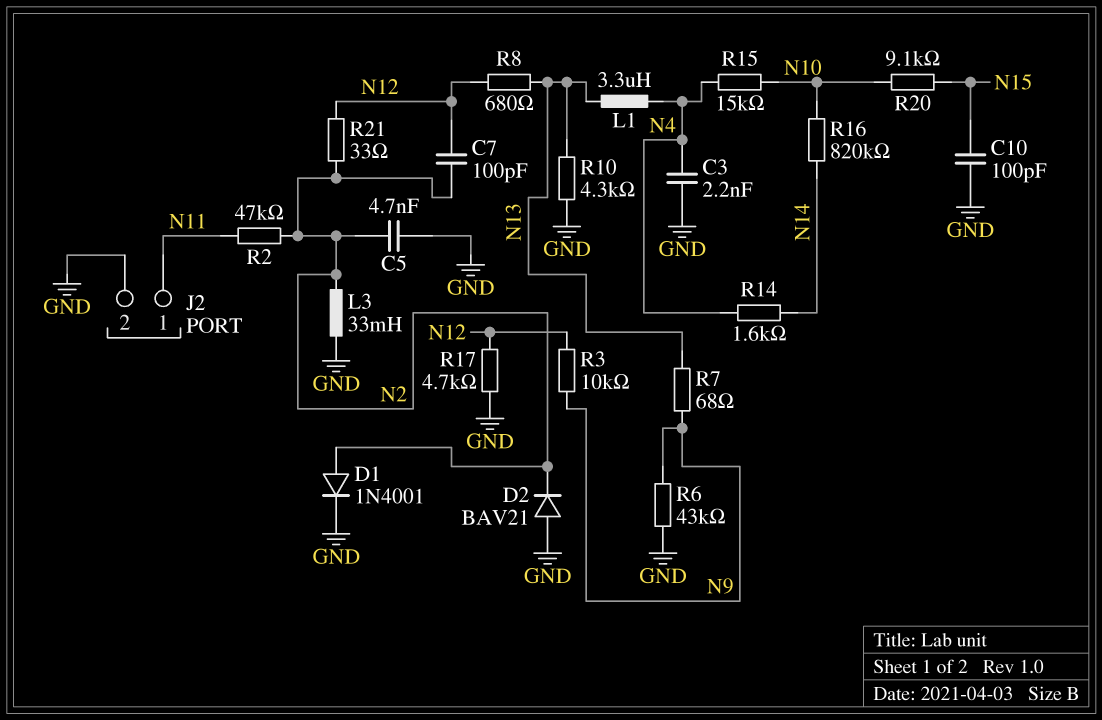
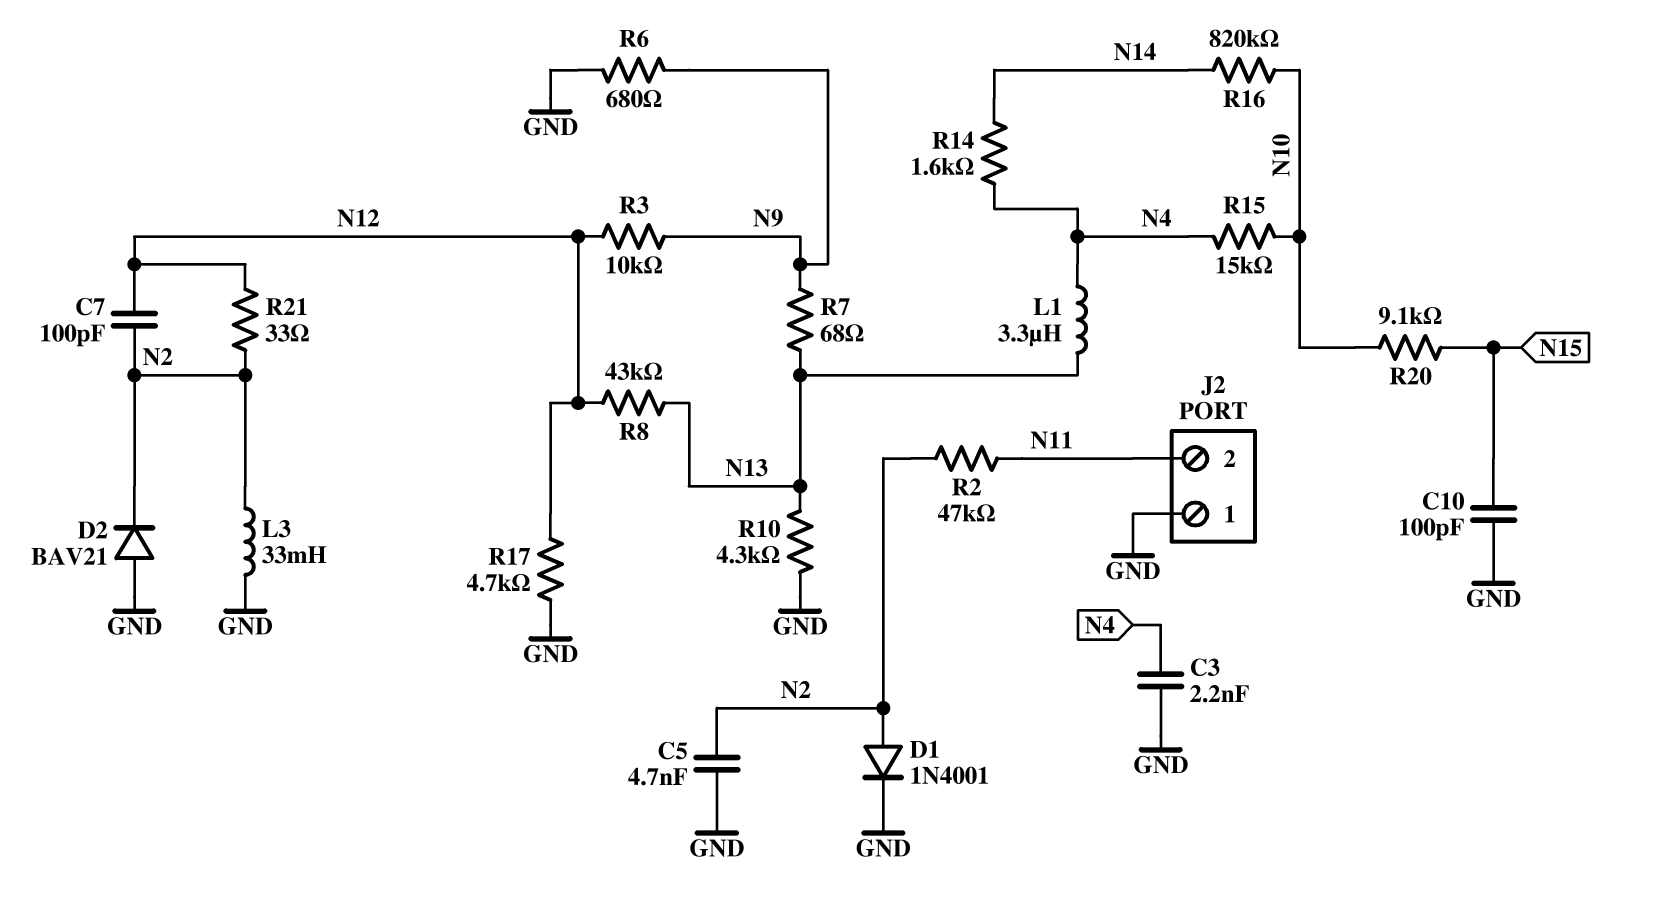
J2 pin 1: N11 -> GND
J2 pin 2: GND -> N11
R6: 43k (GND, N9) -> 680 (GND, N9)
R8: 680 (N12, N13) -> 43k (N12, N13)

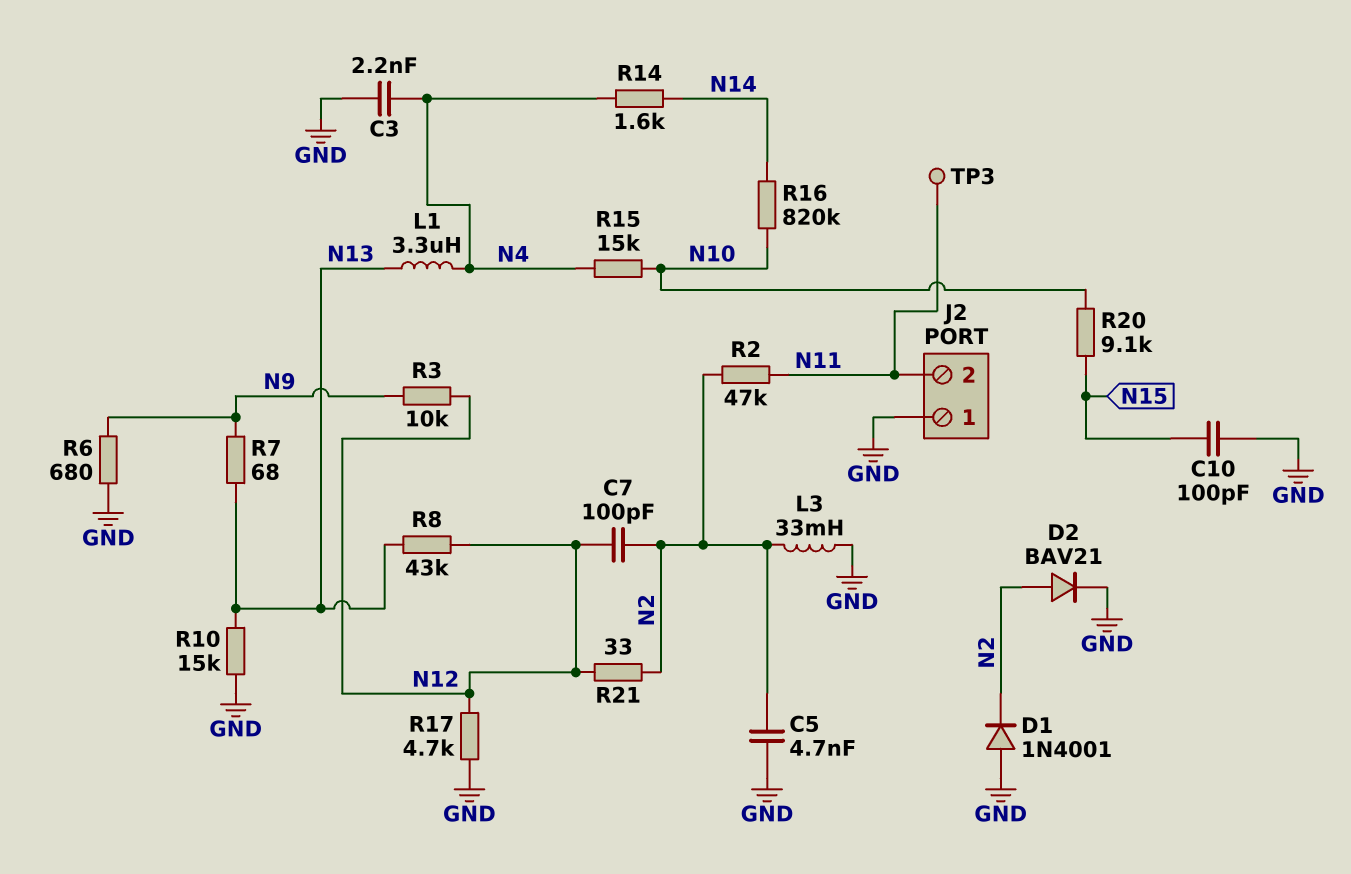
D1: diode 1N4001 (A N2, K GND) -> diode 1N4001 (A GND, K N2)
D2: diode BAV21 (A GND, K N2) -> diode BAV21 (A N2, K GND)
R10: 4.3k (GND, N13) -> 15k (GND, N13)
TP3: none -> test point (N11)

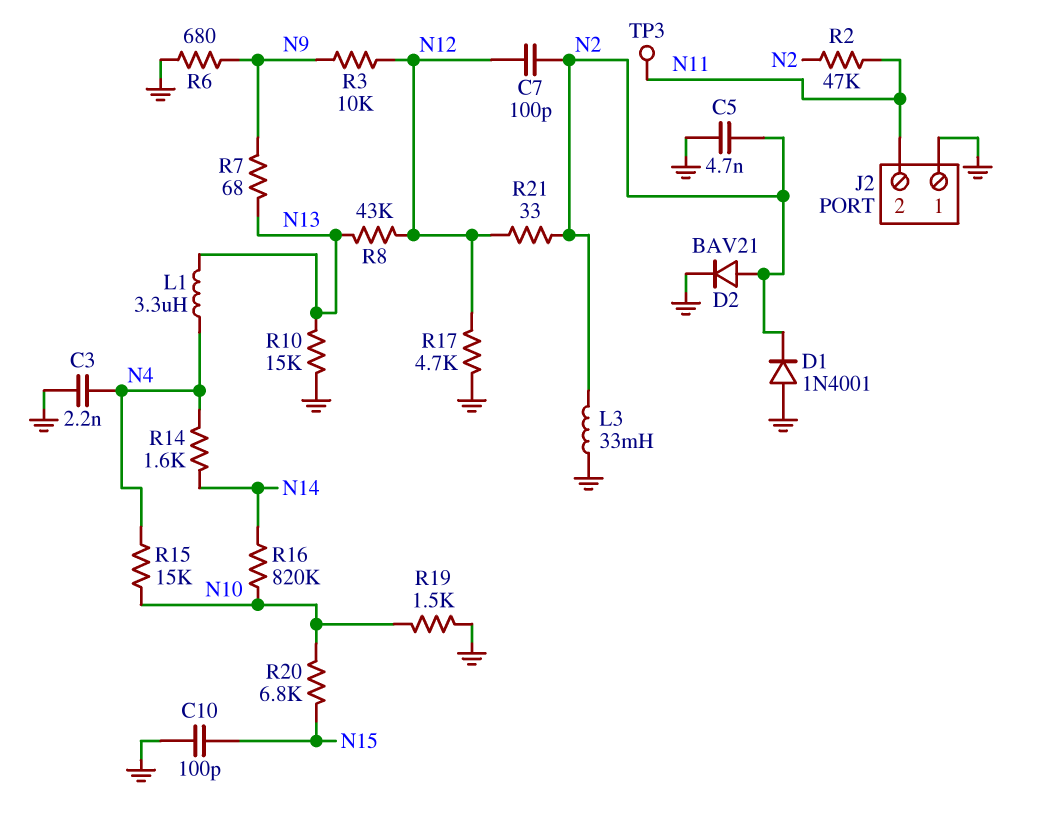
R19: none -> 1.5k (GND, N10)
R20: 9.1k (N10, N15) -> 6.8k (N10, N15)

